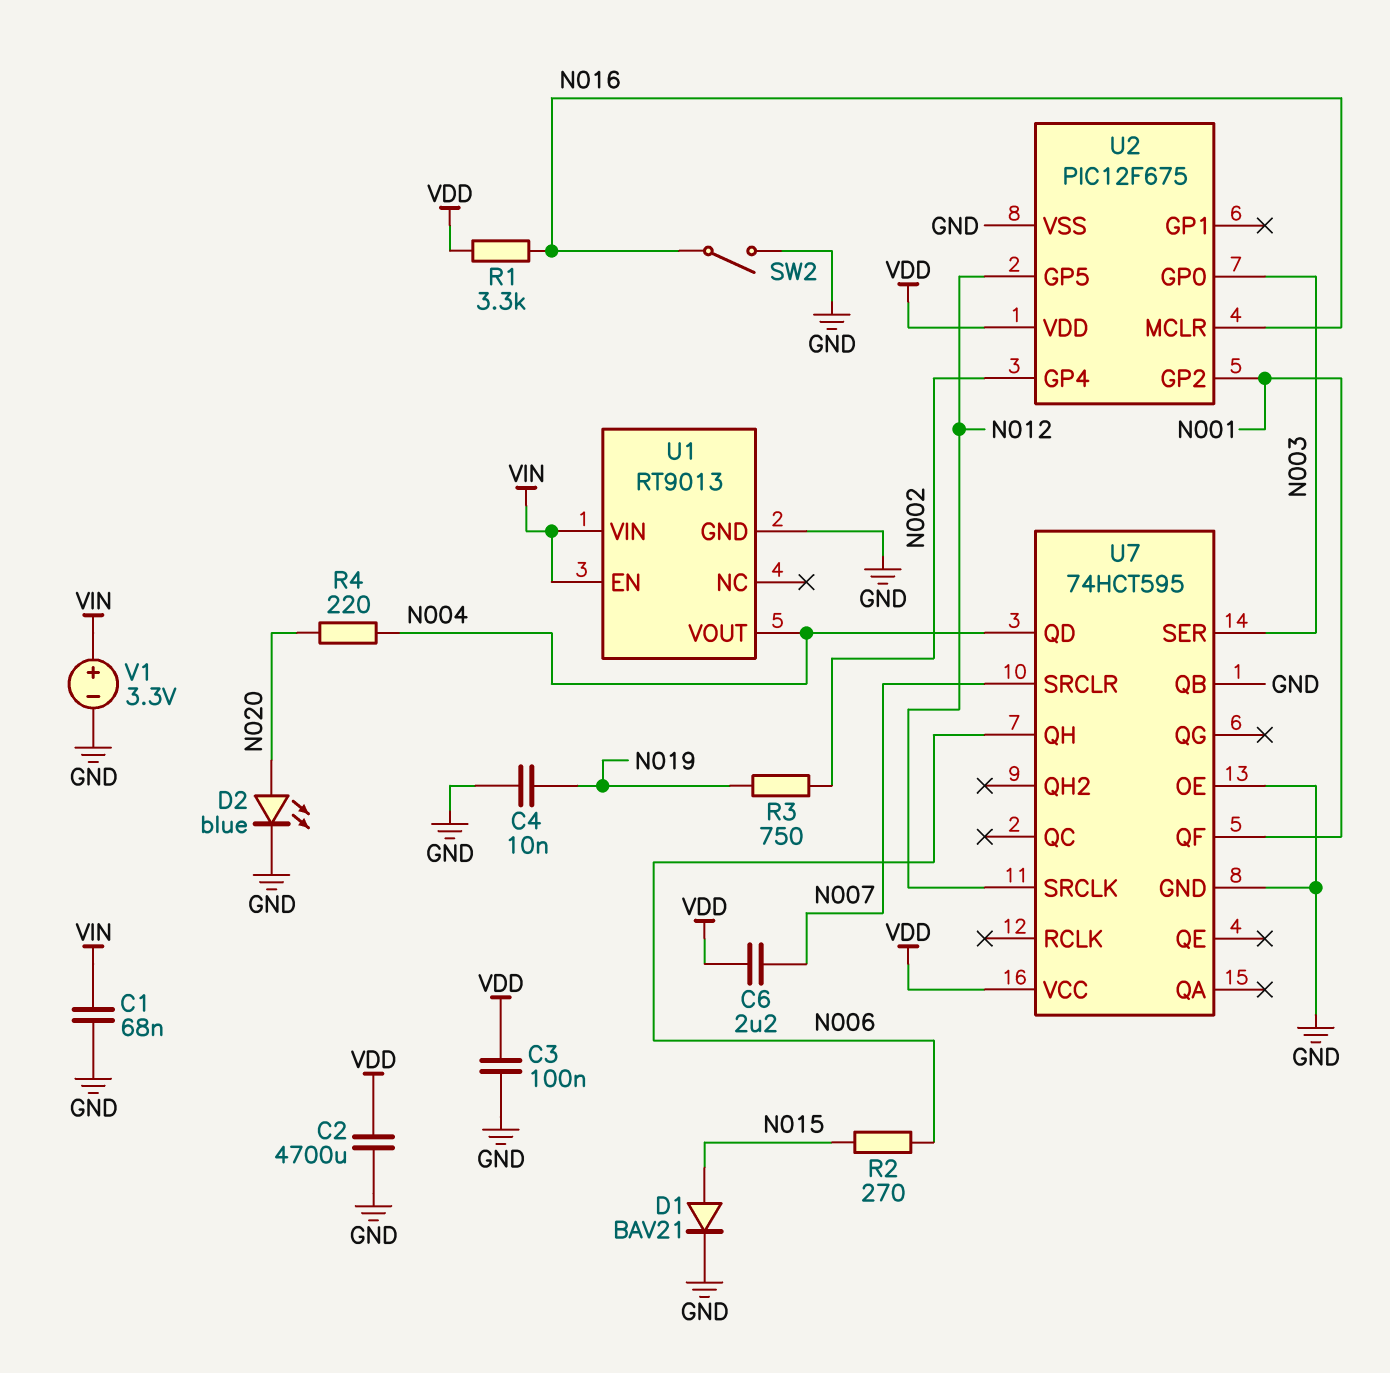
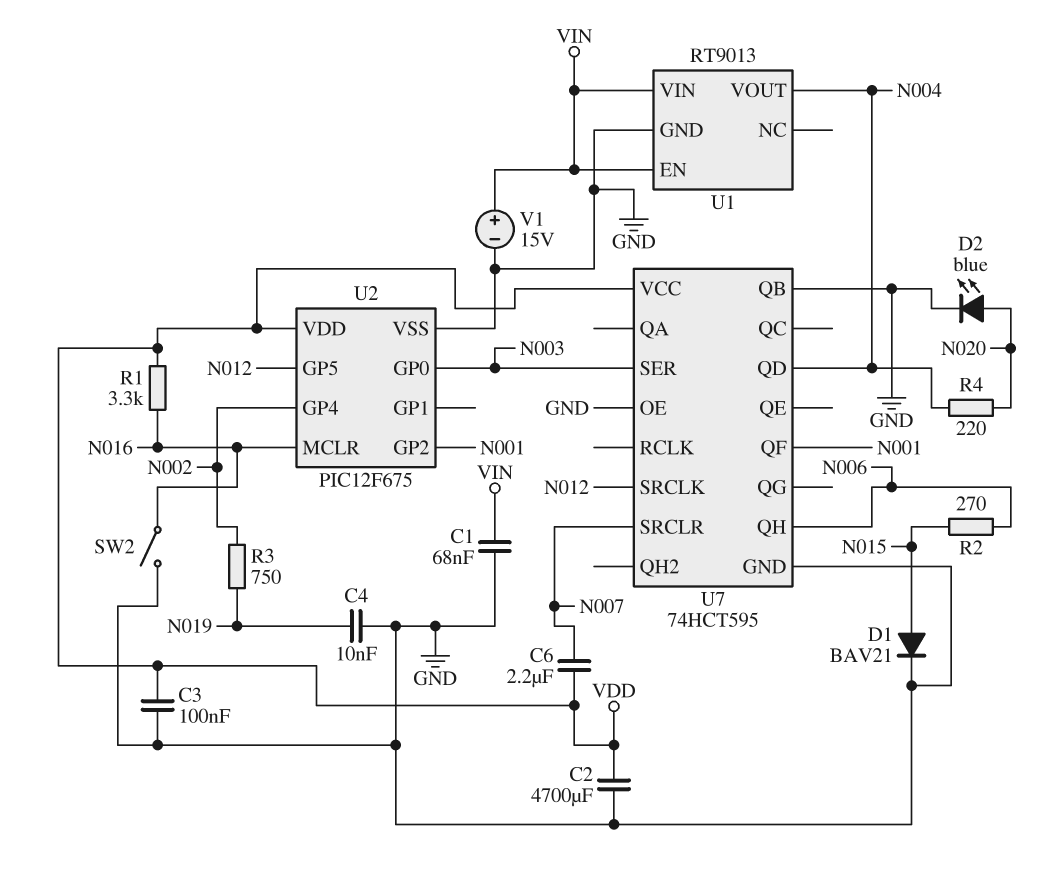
V1: 3.3V (plus VIN, minus GND) -> 15V (plus VIN, minus GND)

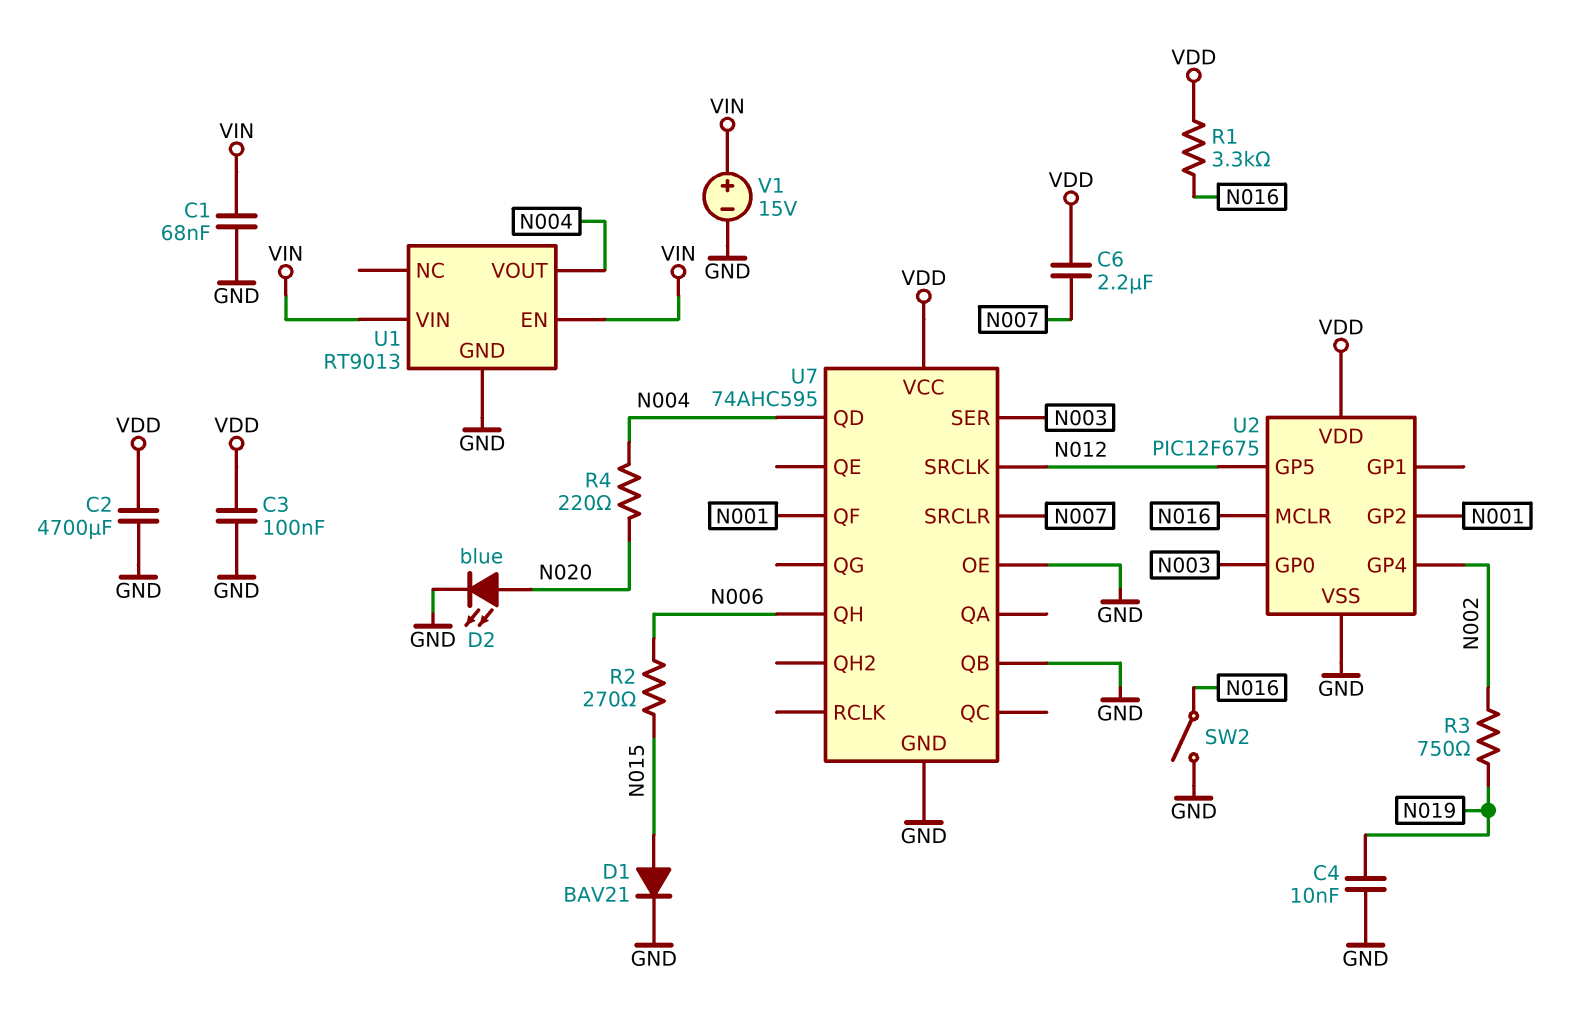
U7: 74HCT595 -> 74AHC595

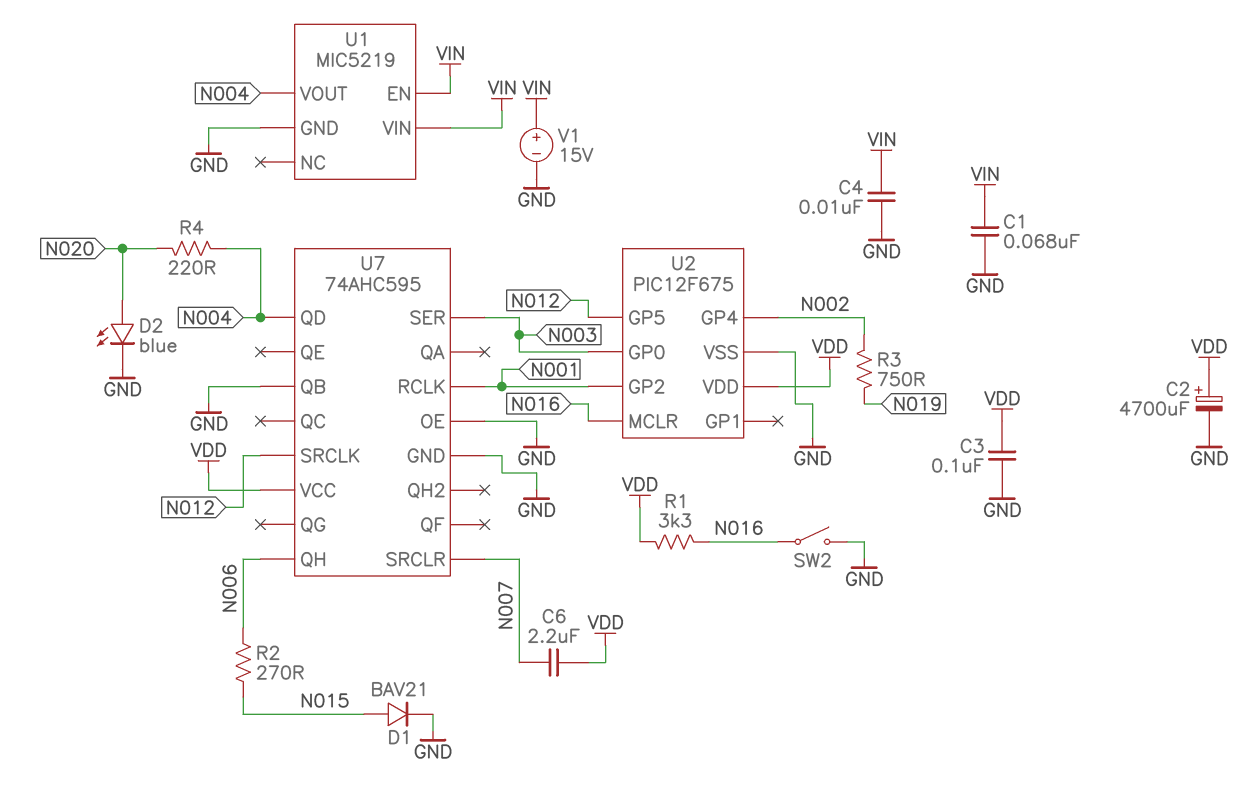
C2: 4700uF (GND, VDD) -> 4700uF (plus VDD, minus GND)
C4: 10nF (GND, N019) -> 10nF (GND, VIN)
U1: RT9013 -> MIC5219
U7 pin QF: N001 -> none
U7 pin RCLK: none -> N001

